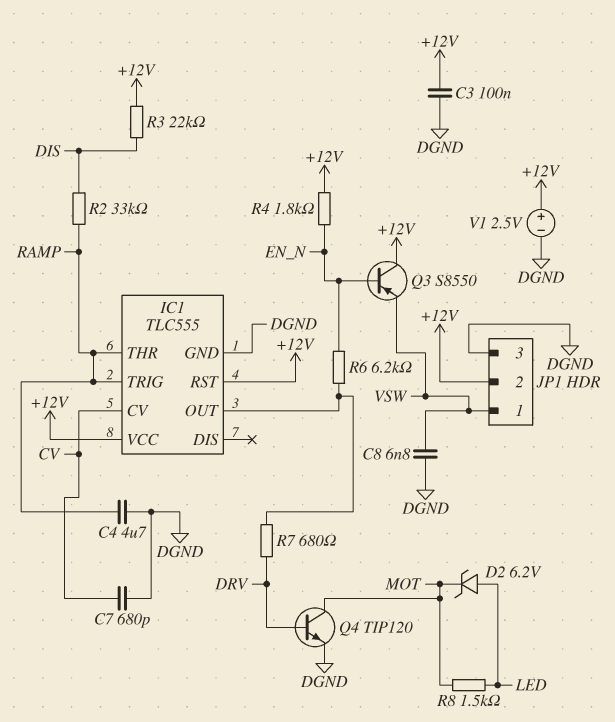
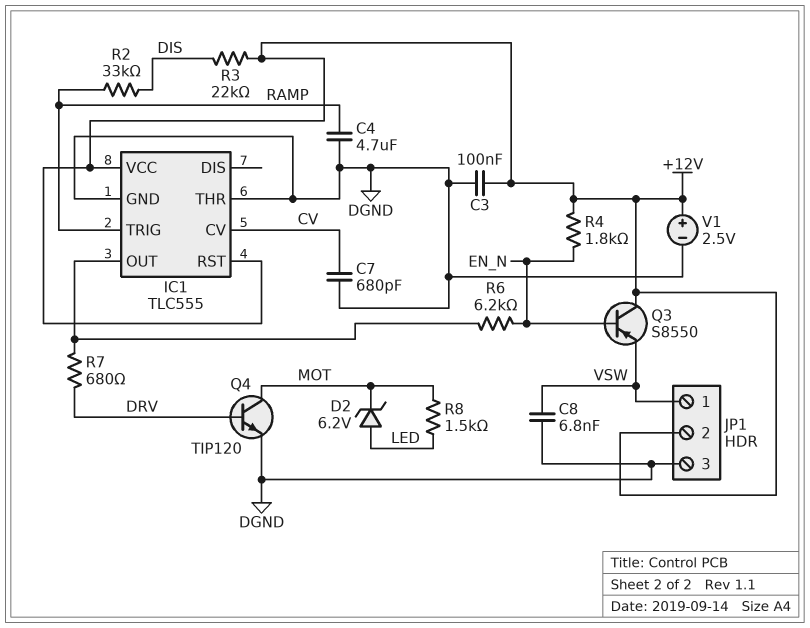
IC1 pin THR: RAMP -> DGND

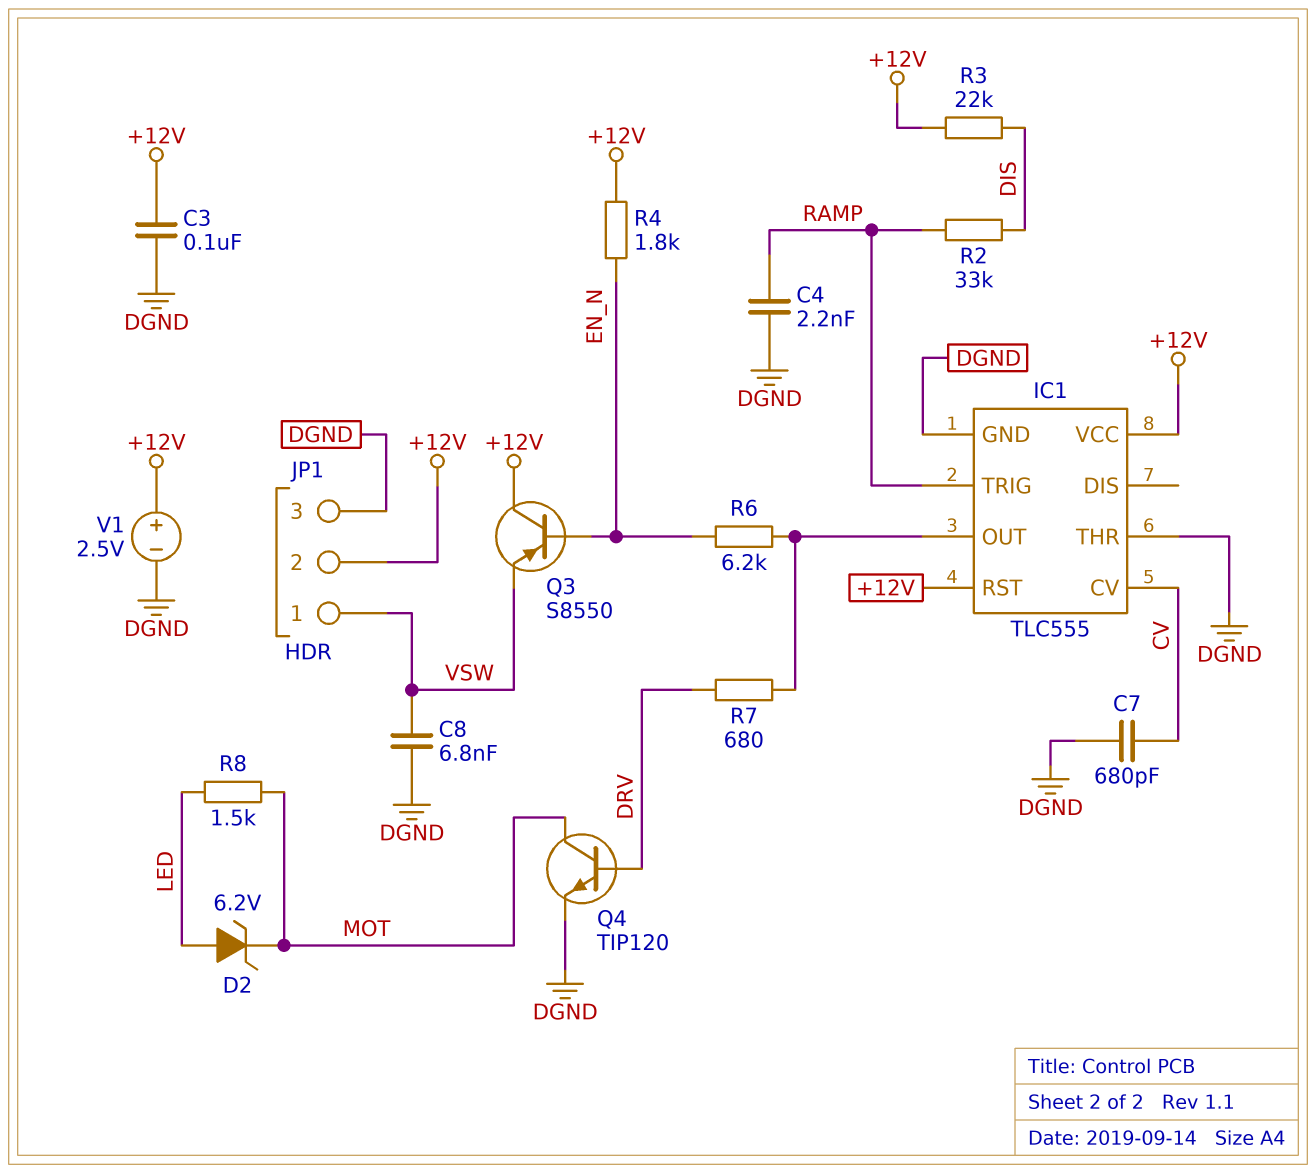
C4: 4.7uF (DGND, RAMP) -> 2.2nF (DGND, RAMP)

